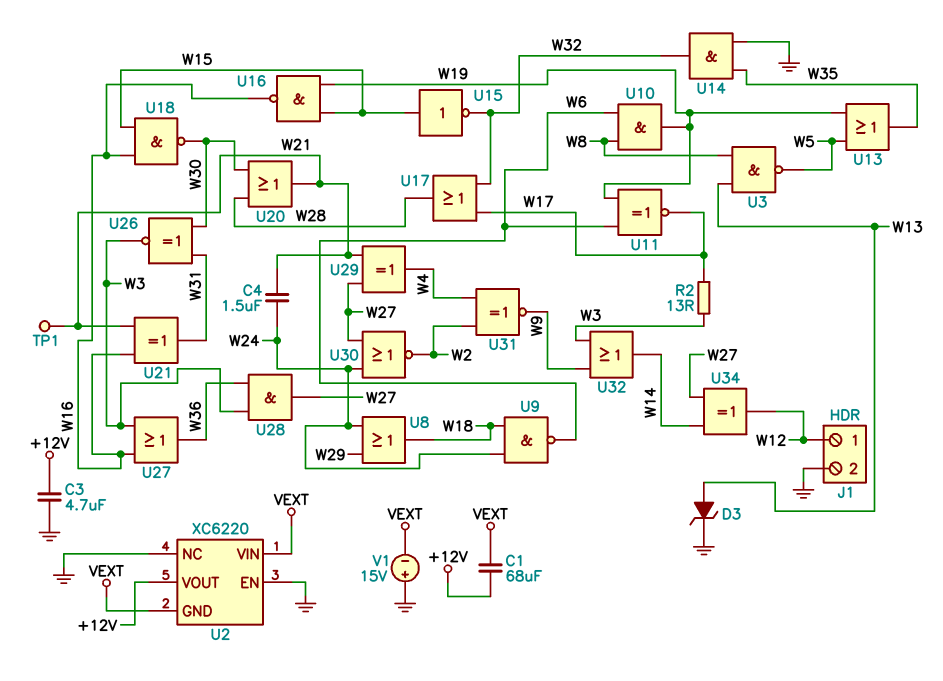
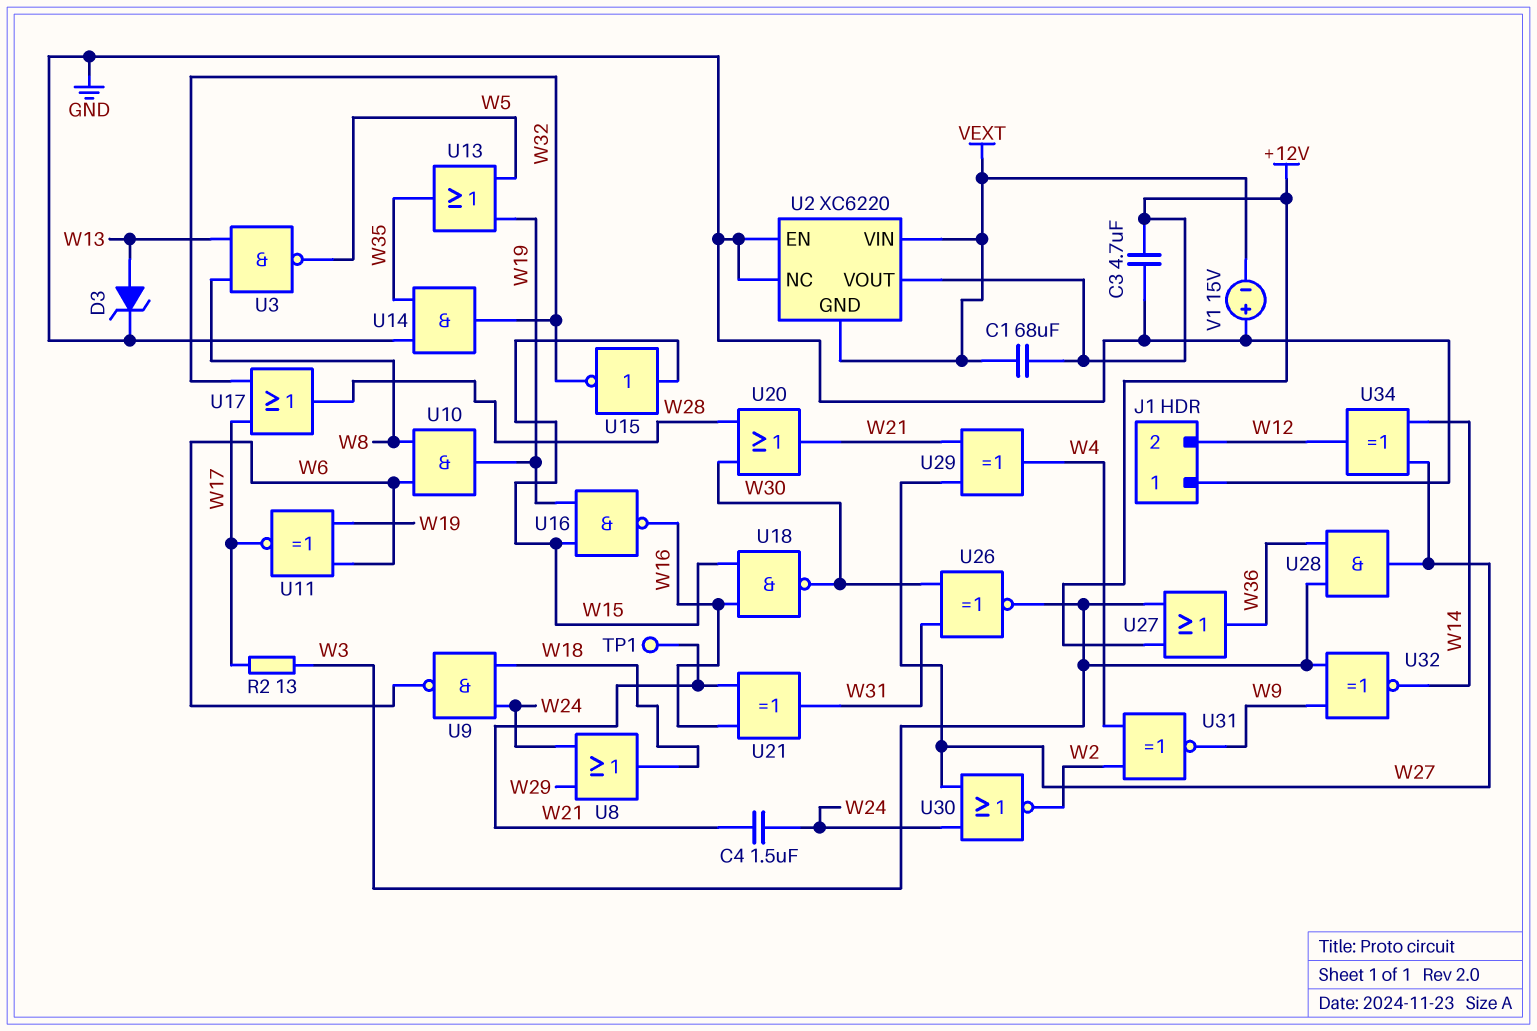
J1 pin 1: W12 -> GND
J1 pin 2: GND -> W12
U27: OR (in W3, in W16, out W36) -> OR (in +12V, in W3, out W36)
U32: OR (in W3, in W9, out W14) -> XNOR (in W3, in W9, out W14)

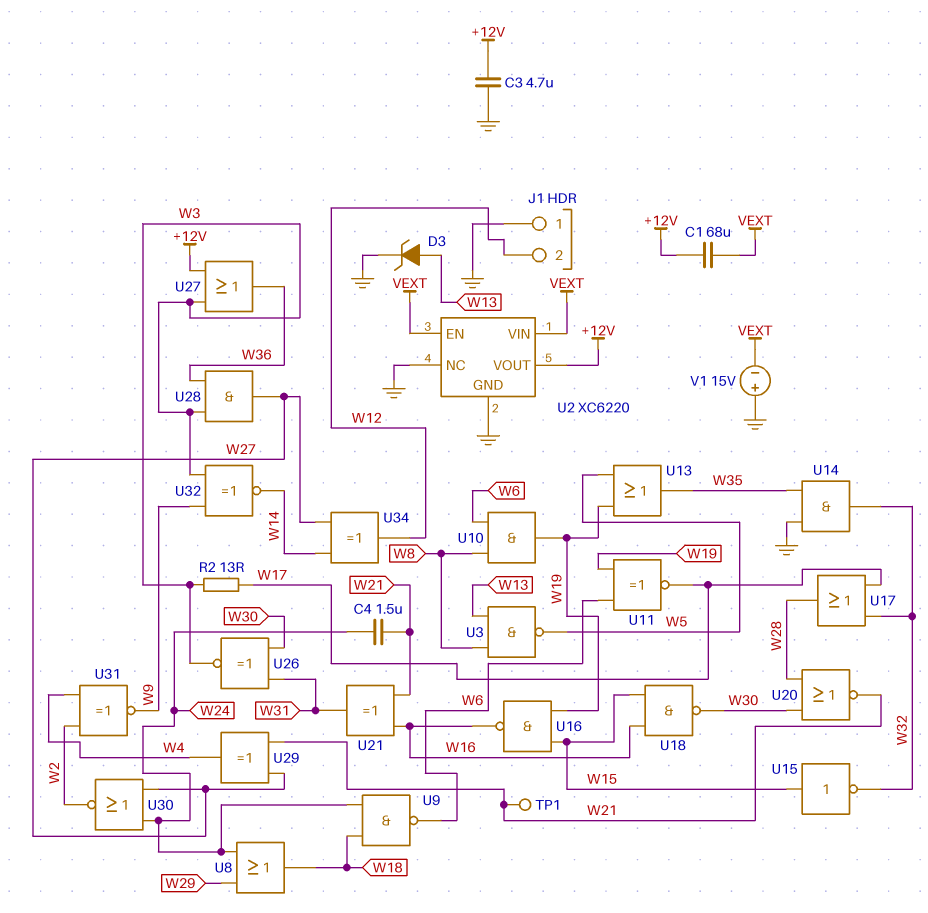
U2 pin EN: GND -> VEXT
U2 pin GND: VEXT -> GND
U20: OR (in W28, in W30, out W21) -> NOR (in W28, in W30, out W21)

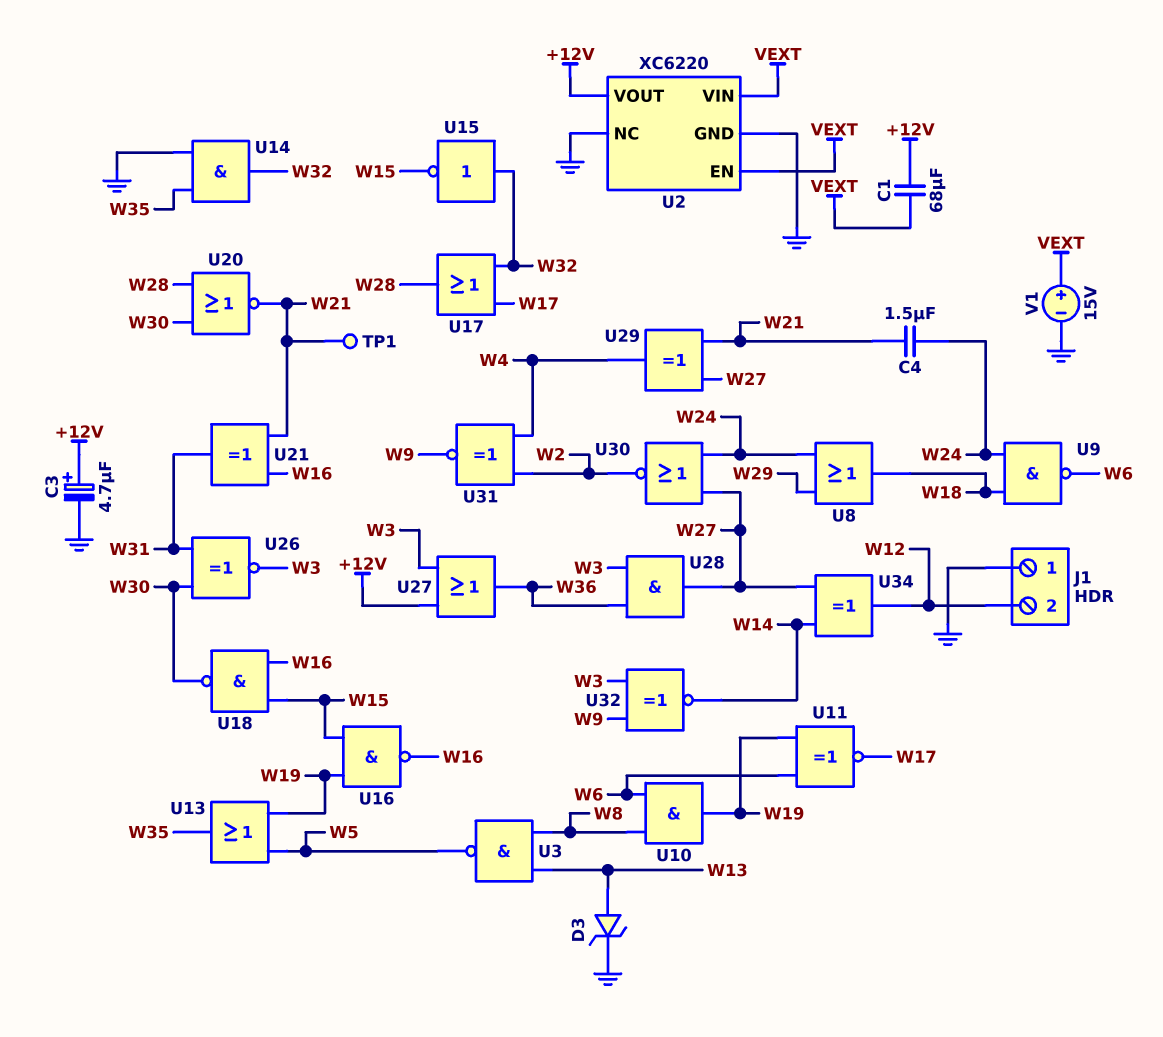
C3: 4.7uF (+12V, GND) -> 4.7uF (plus +12V, minus GND)
R2: 13 (W3, W17) -> none
U15: NOT (in W15, out W32) -> NOT (in W32, out W15)
V1: 15V (plus GND, minus VEXT) -> 15V (plus VEXT, minus GND)

